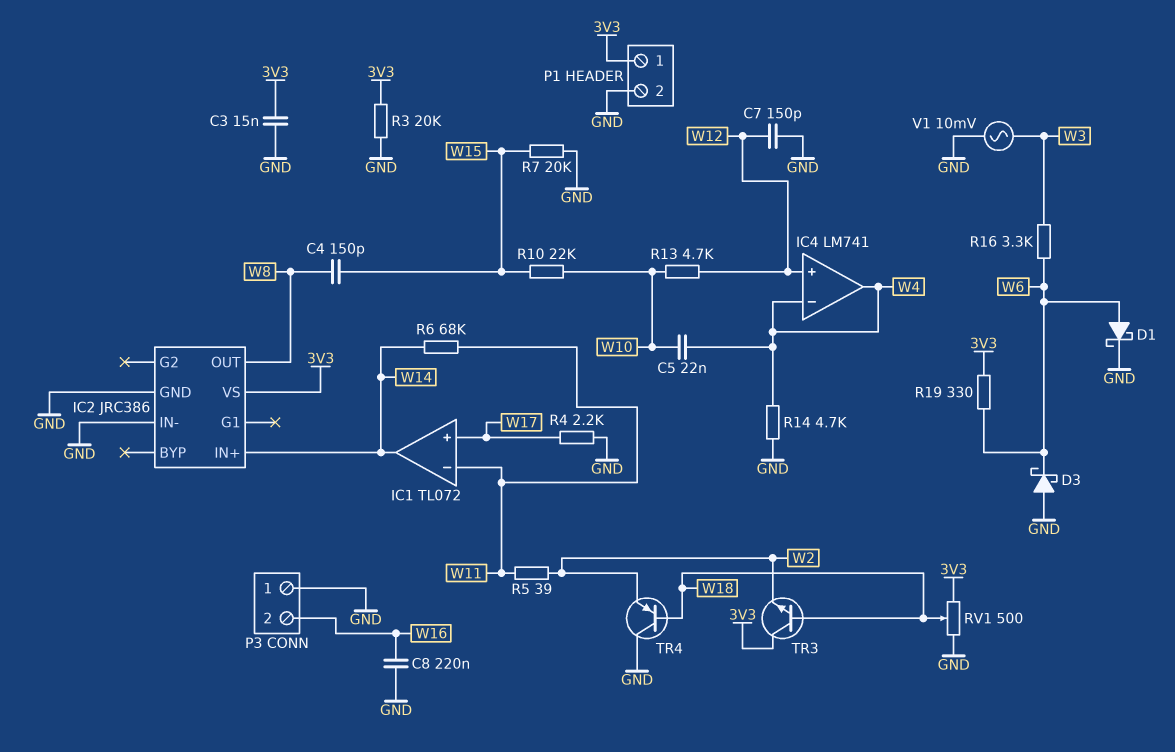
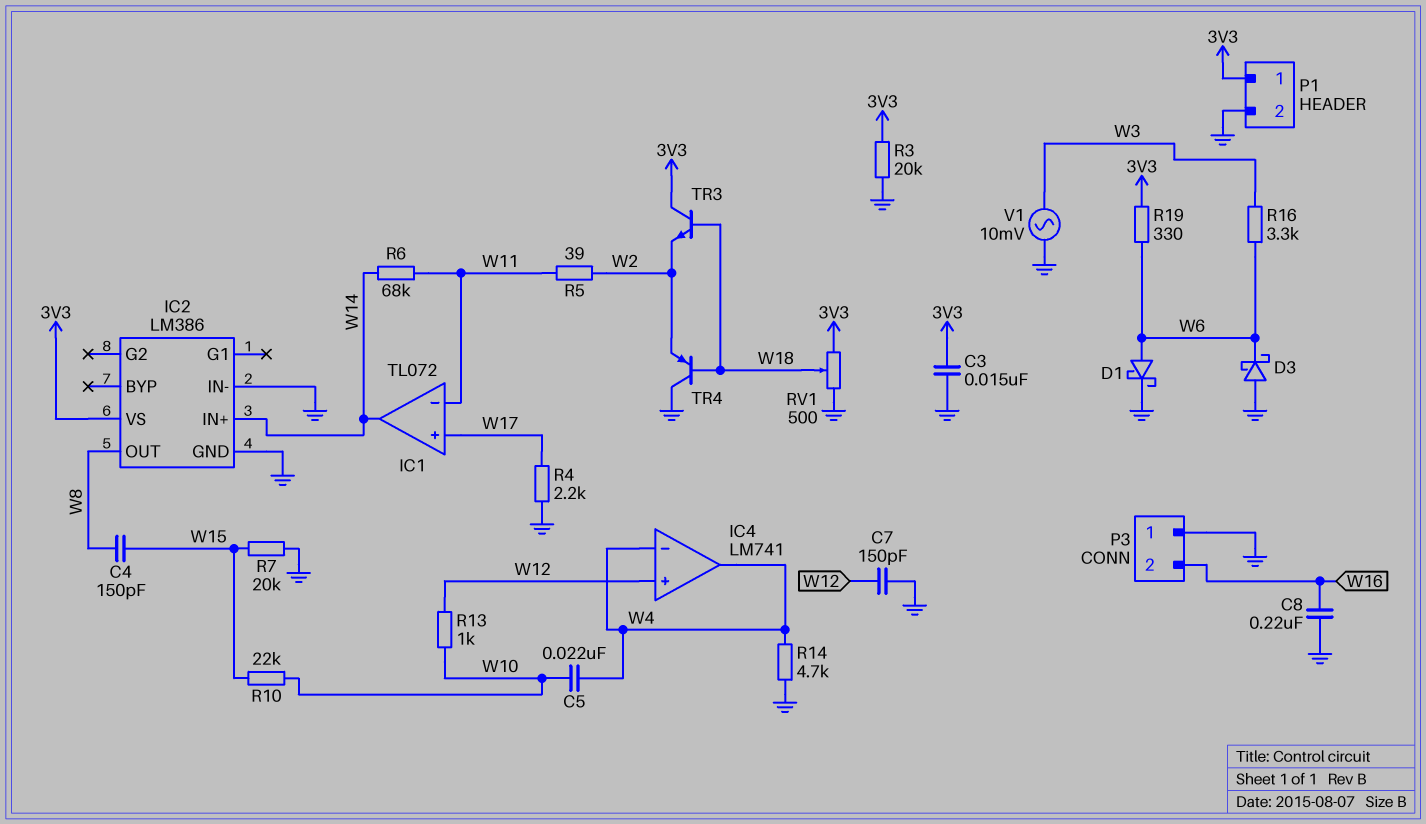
IC2: JRC386 -> LM386
R13: 4.7k (W10, W12) -> 1k (W10, W12)

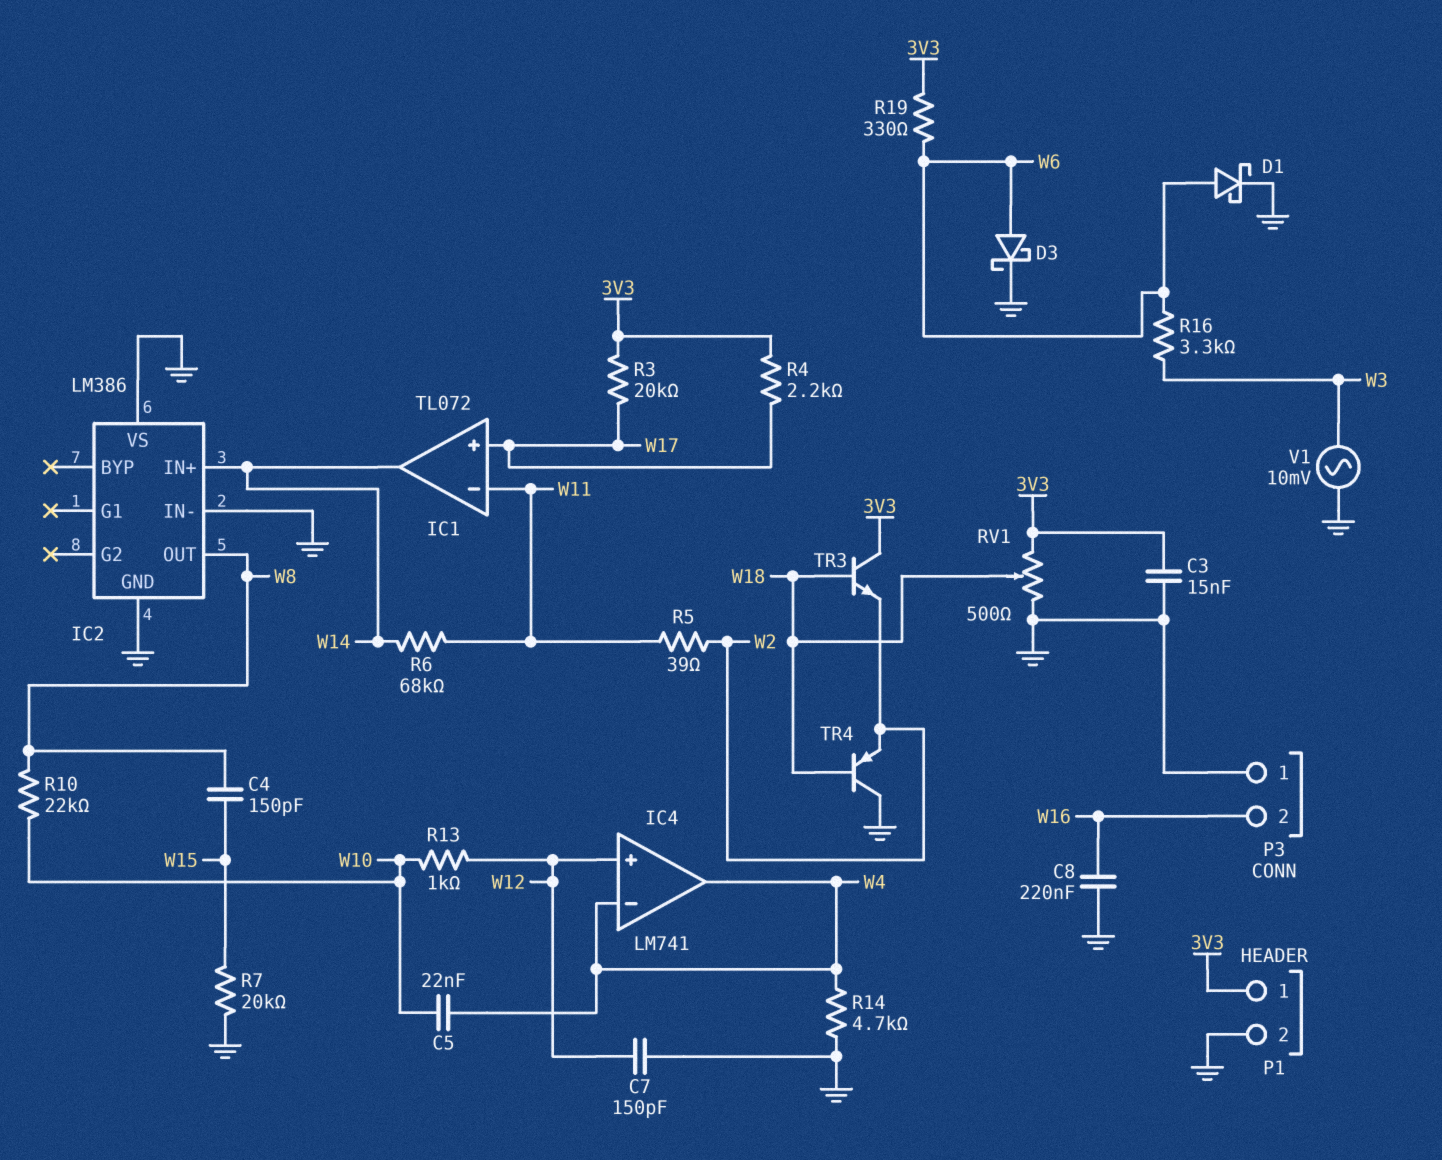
D3: schottky (A GND, K W6) -> schottky (A W6, K GND)
IC2 pin VS: 3V3 -> GND
R3: 20k (3V3, GND) -> 20k (3V3, W17)
R4: 2.2k (GND, W17) -> 2.2k (3V3, W17)
R10: 22k (W10, W15) -> 22k (W8, W10)

